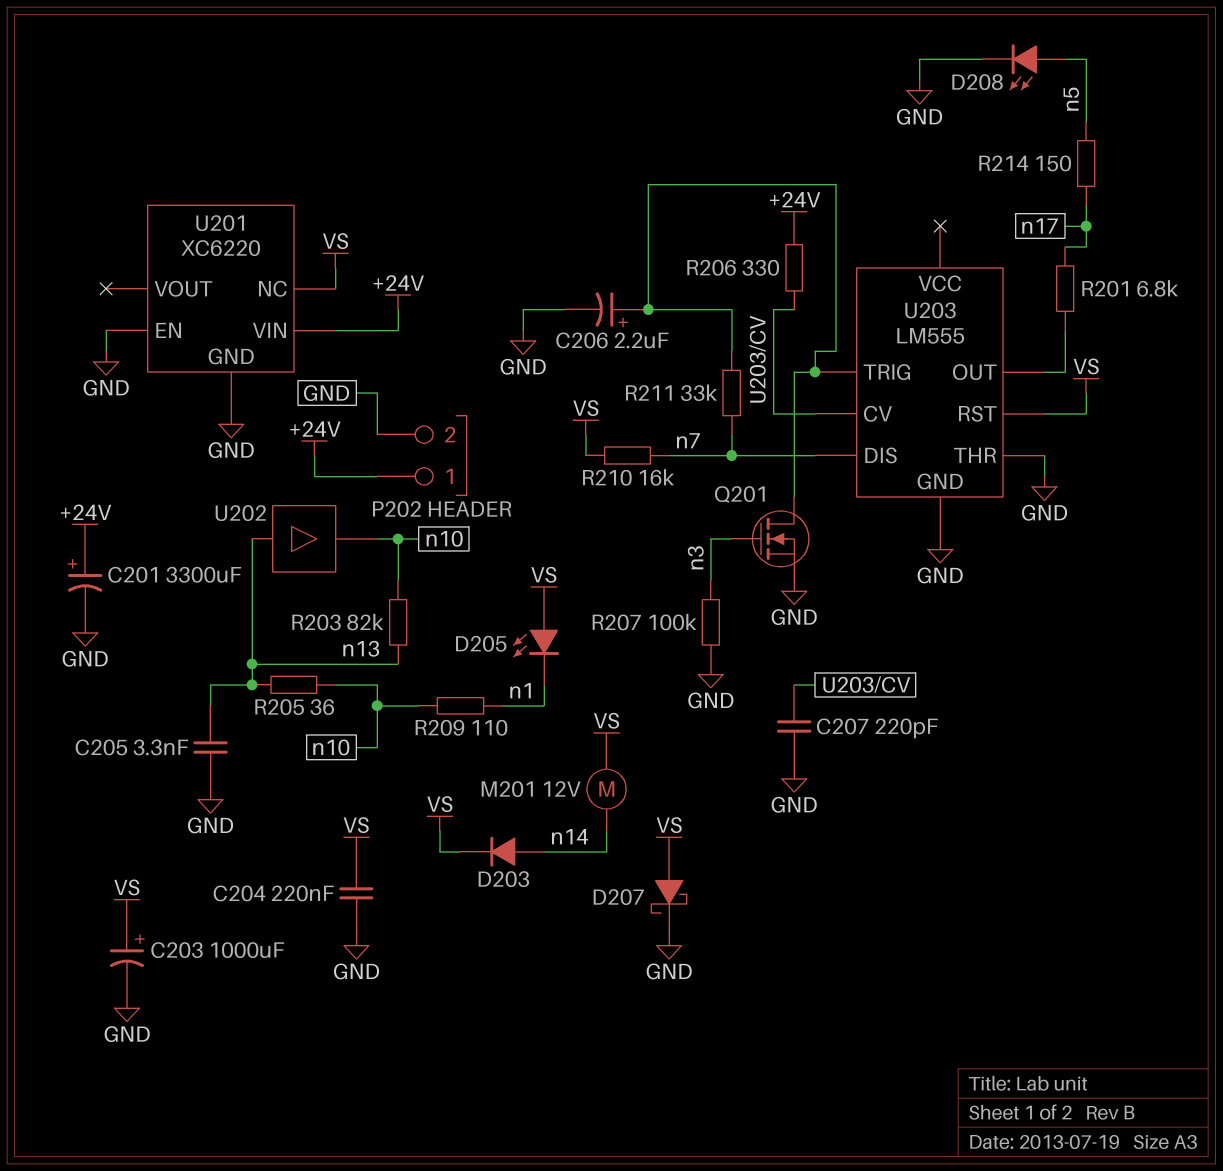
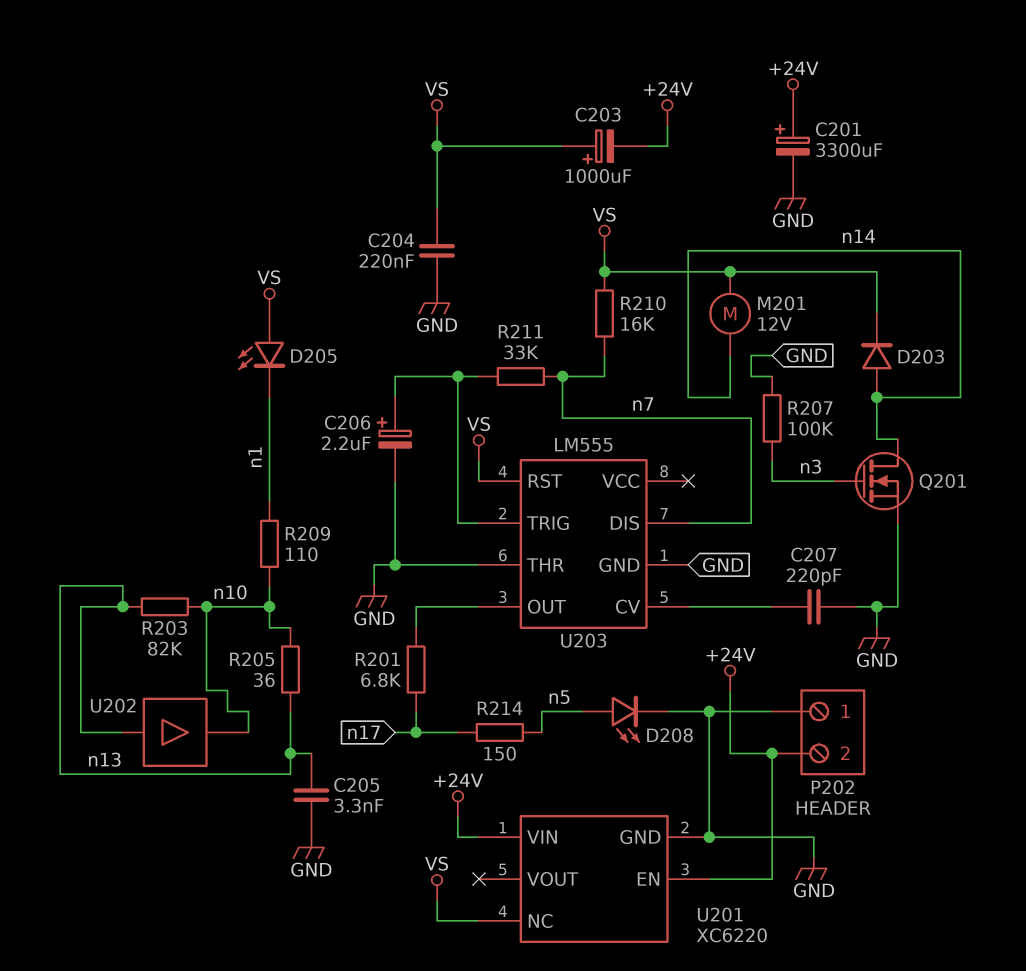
C203: 1000uF (plus VS, minus GND) -> 1000uF (plus VS, minus +24V)
D207: schottky (A VS, K GND) -> none
P202 pin 1: +24V -> GND
P202 pin 2: GND -> +24V
Q201: NMOS (G n3, D U203/TRIG, S GND) -> NMOS (G n3, D n14, S GND)
R206: 330 (+24V, U203/CV) -> none
U201 pin EN: GND -> +24V

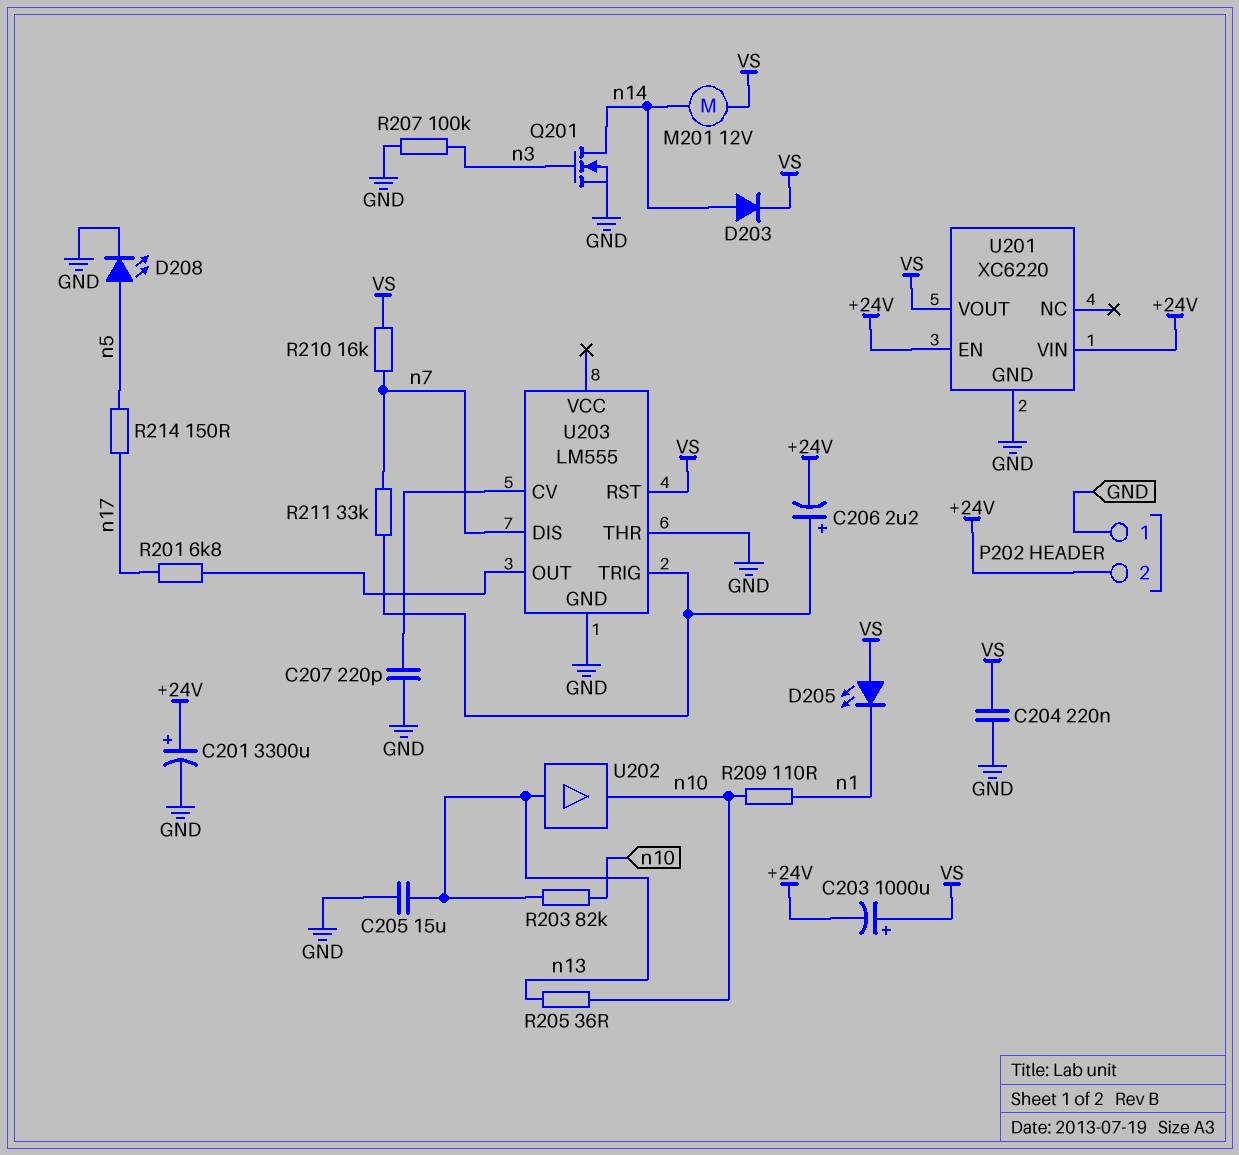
C205: 3.3nF (GND, n13) -> 15uF (GND, n13)
C206: 2.2uF (plus U203/TRIG, minus GND) -> 2.2uF (plus U203/TRIG, minus +24V)
U201 pin NC: VS -> none
U201 pin VOUT: none -> VS

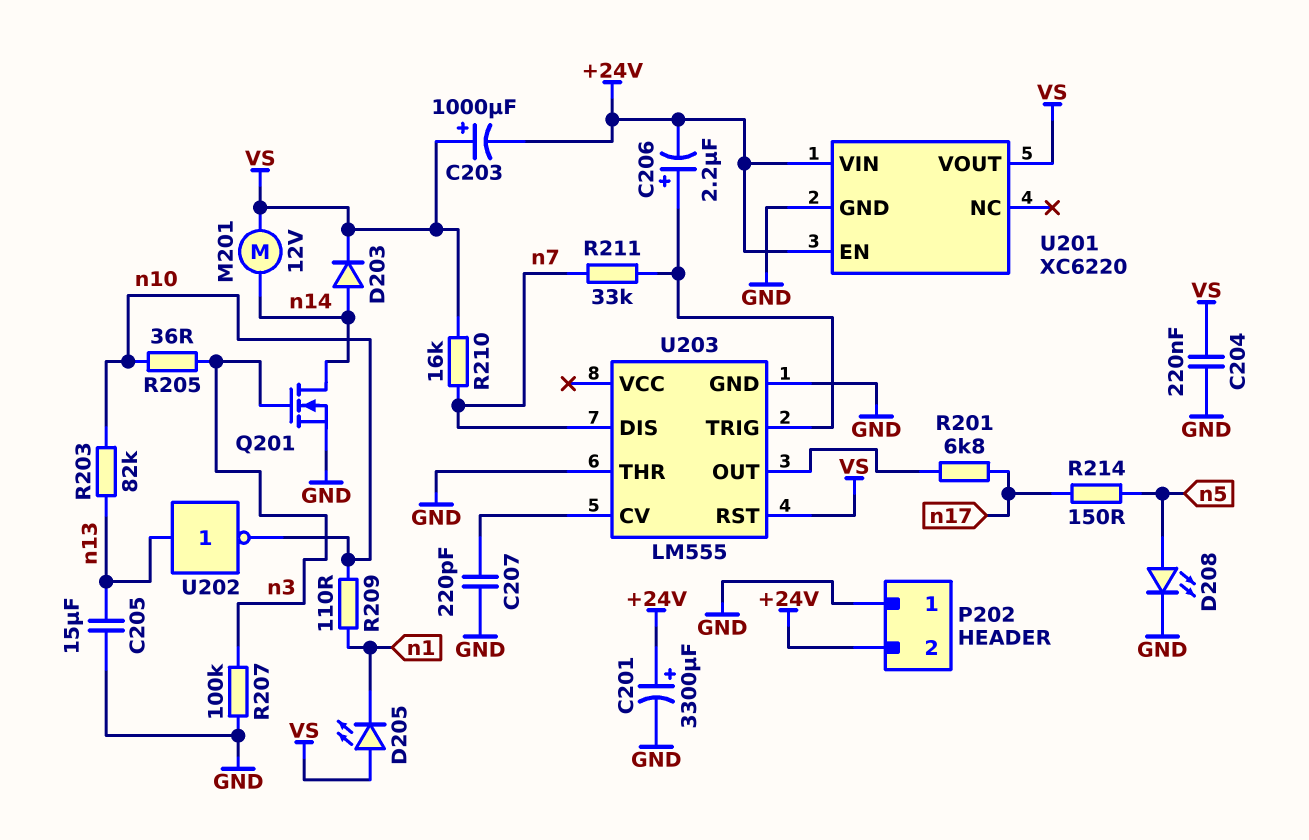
R205: 36 (n10, n13) -> 36 (n3, n10)
U202: buffer (in n13, out n10) -> NOT (in n13, out n10)

